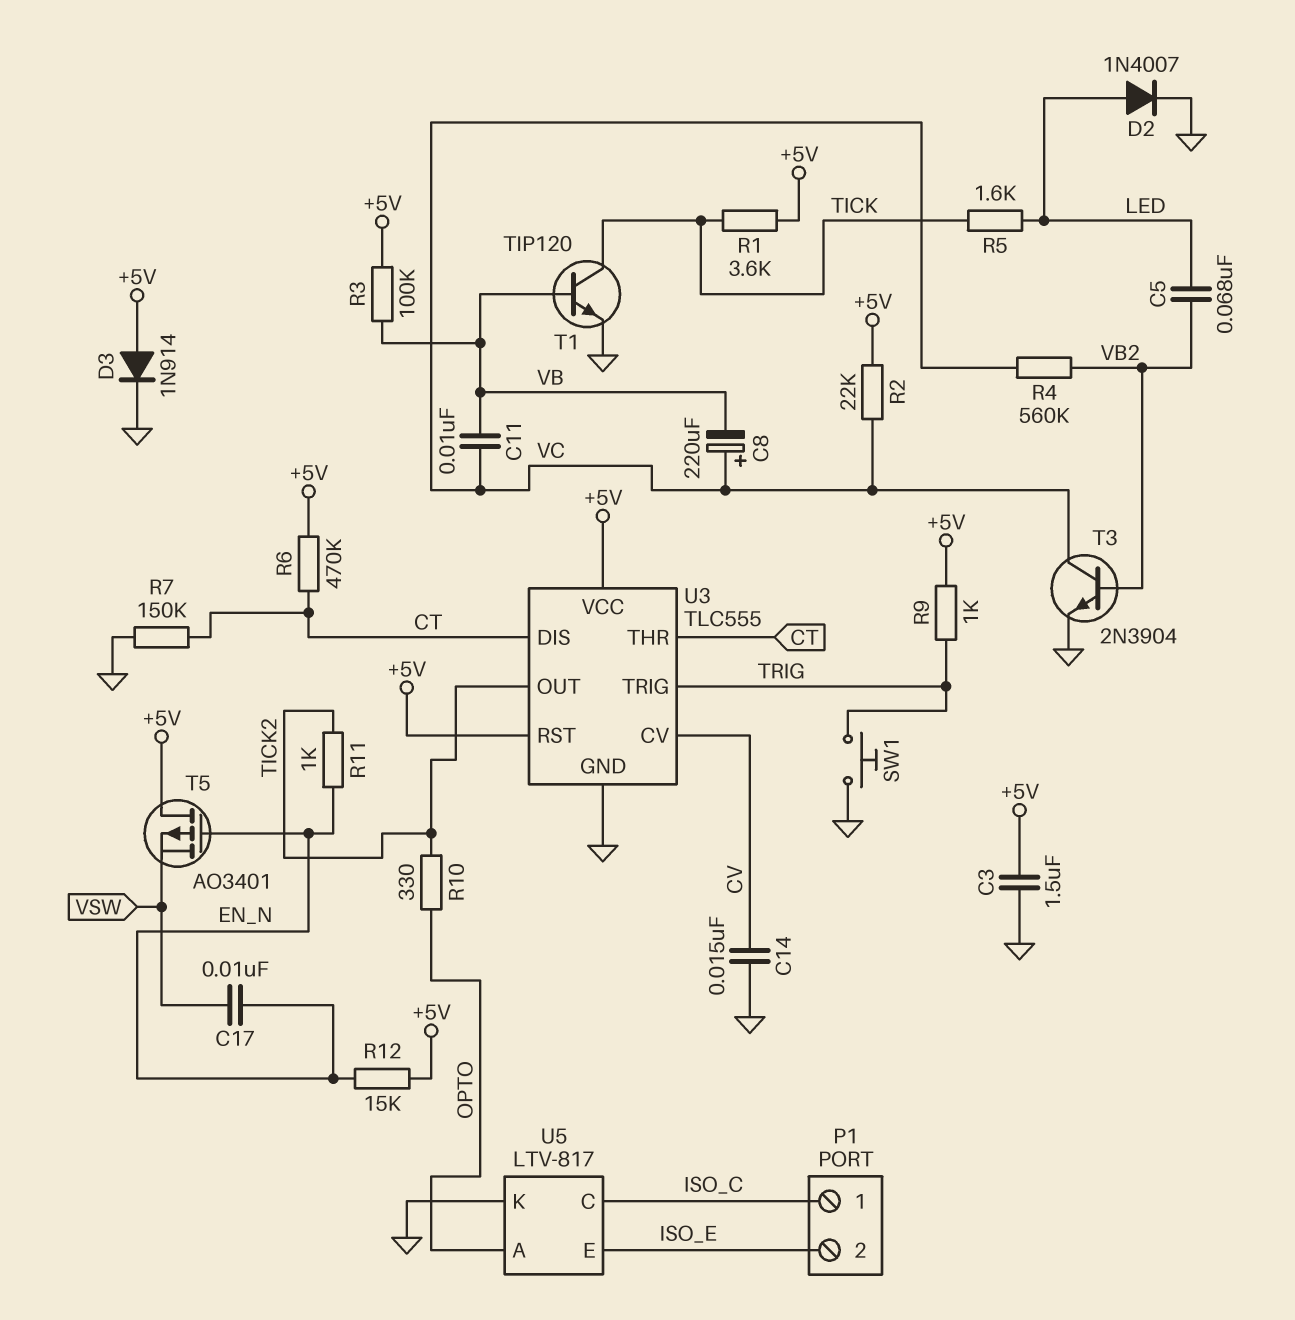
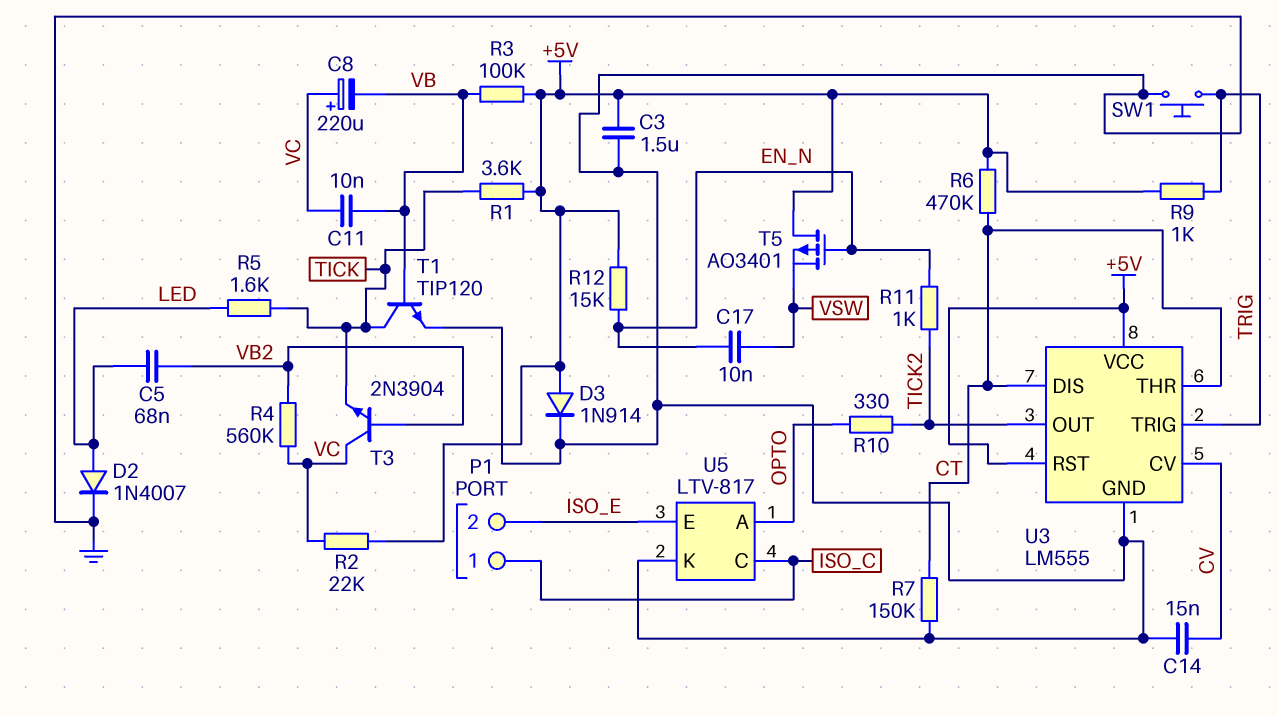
T3: NPN 2N3904 (B VB2, C VC, E GND) -> NPN 2N3904 (B VB2, C VC, E TICK)
U3: TLC555 -> LM555

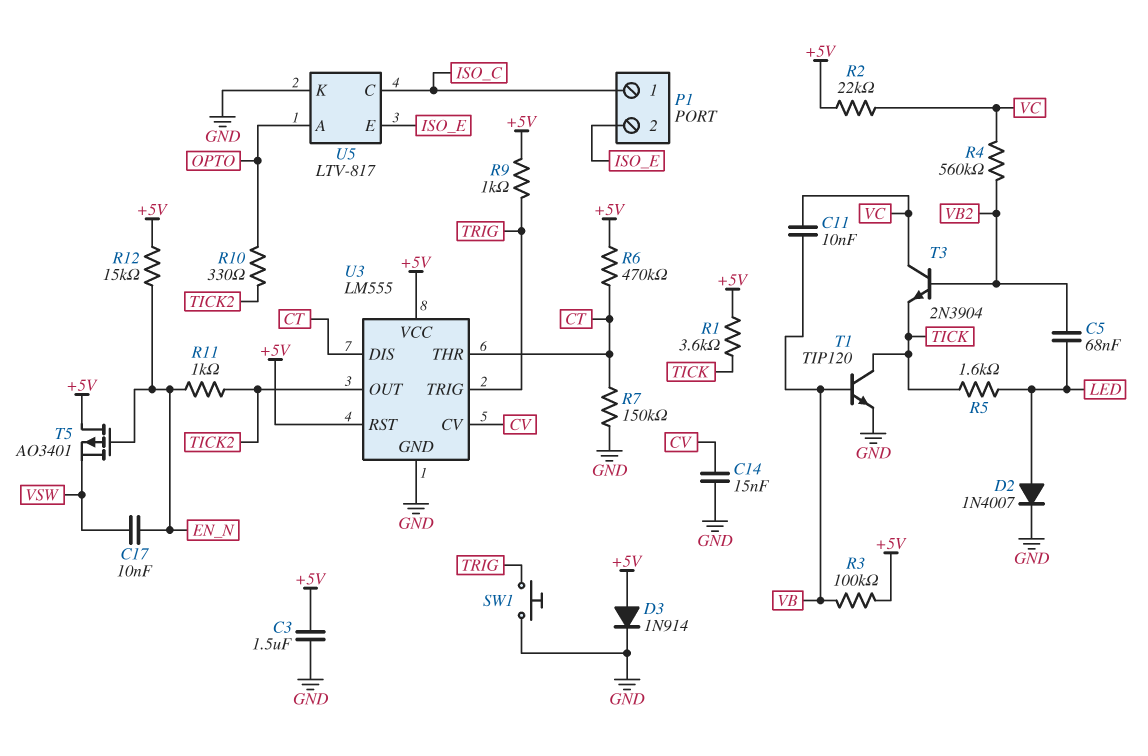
C8: 220uF (plus VC, minus VB) -> none

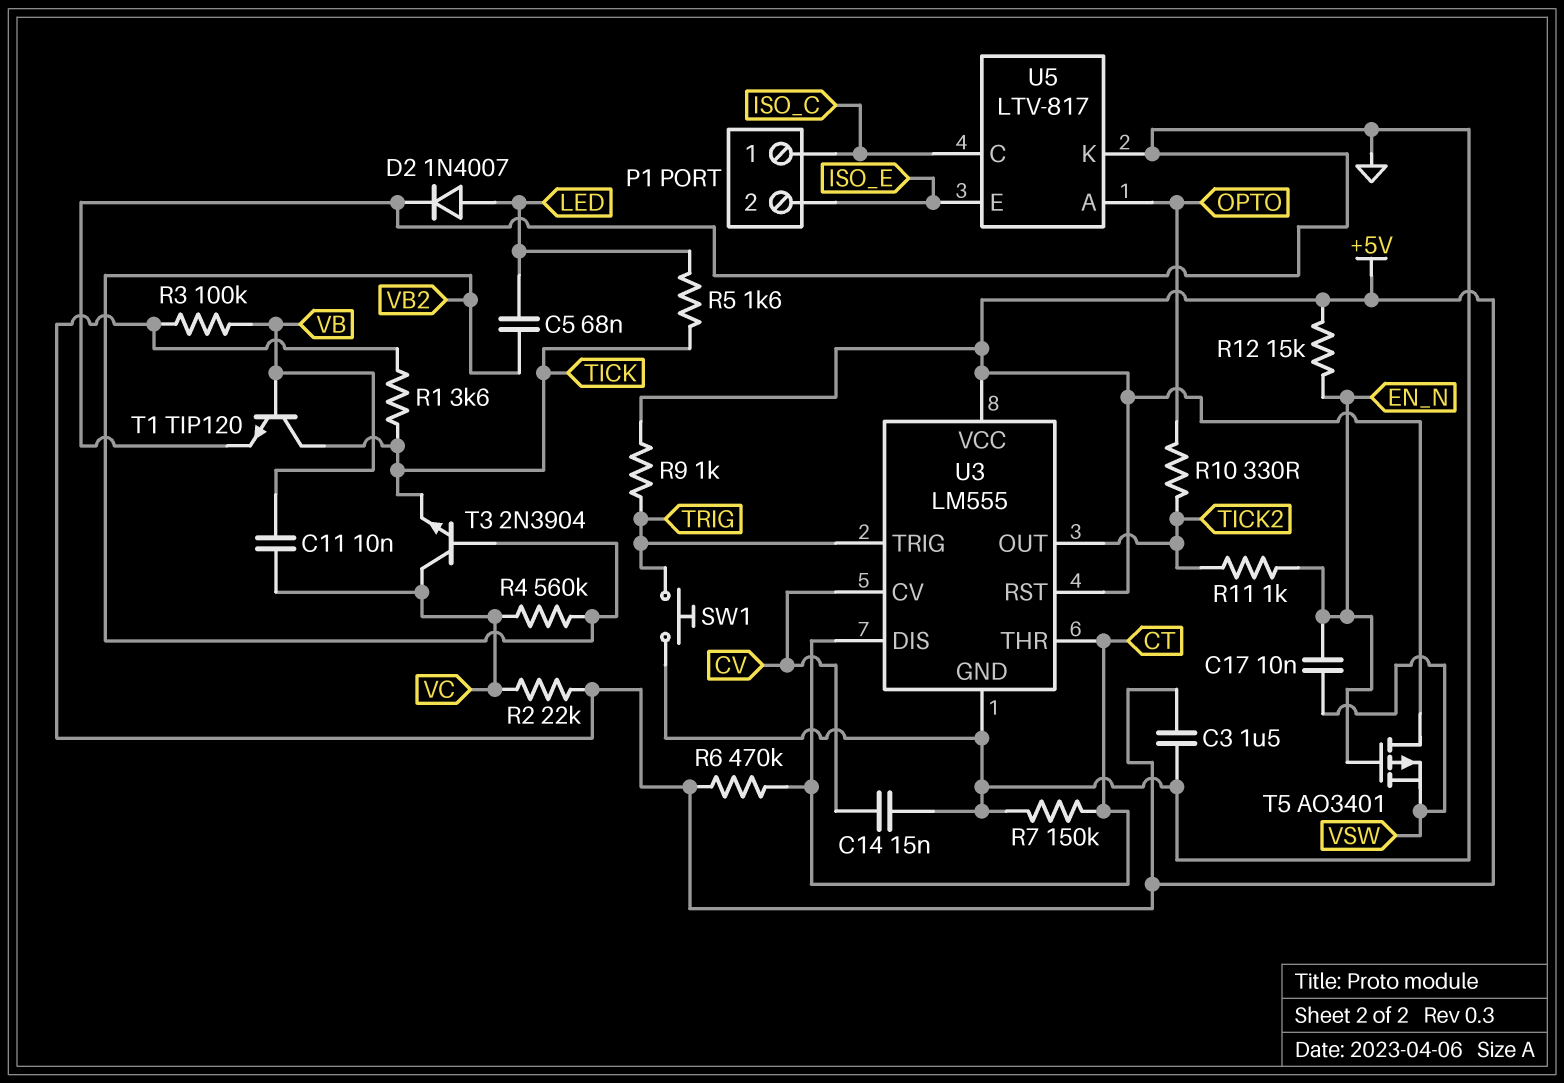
D3: diode 1N914 (A +5V, K GND) -> none

